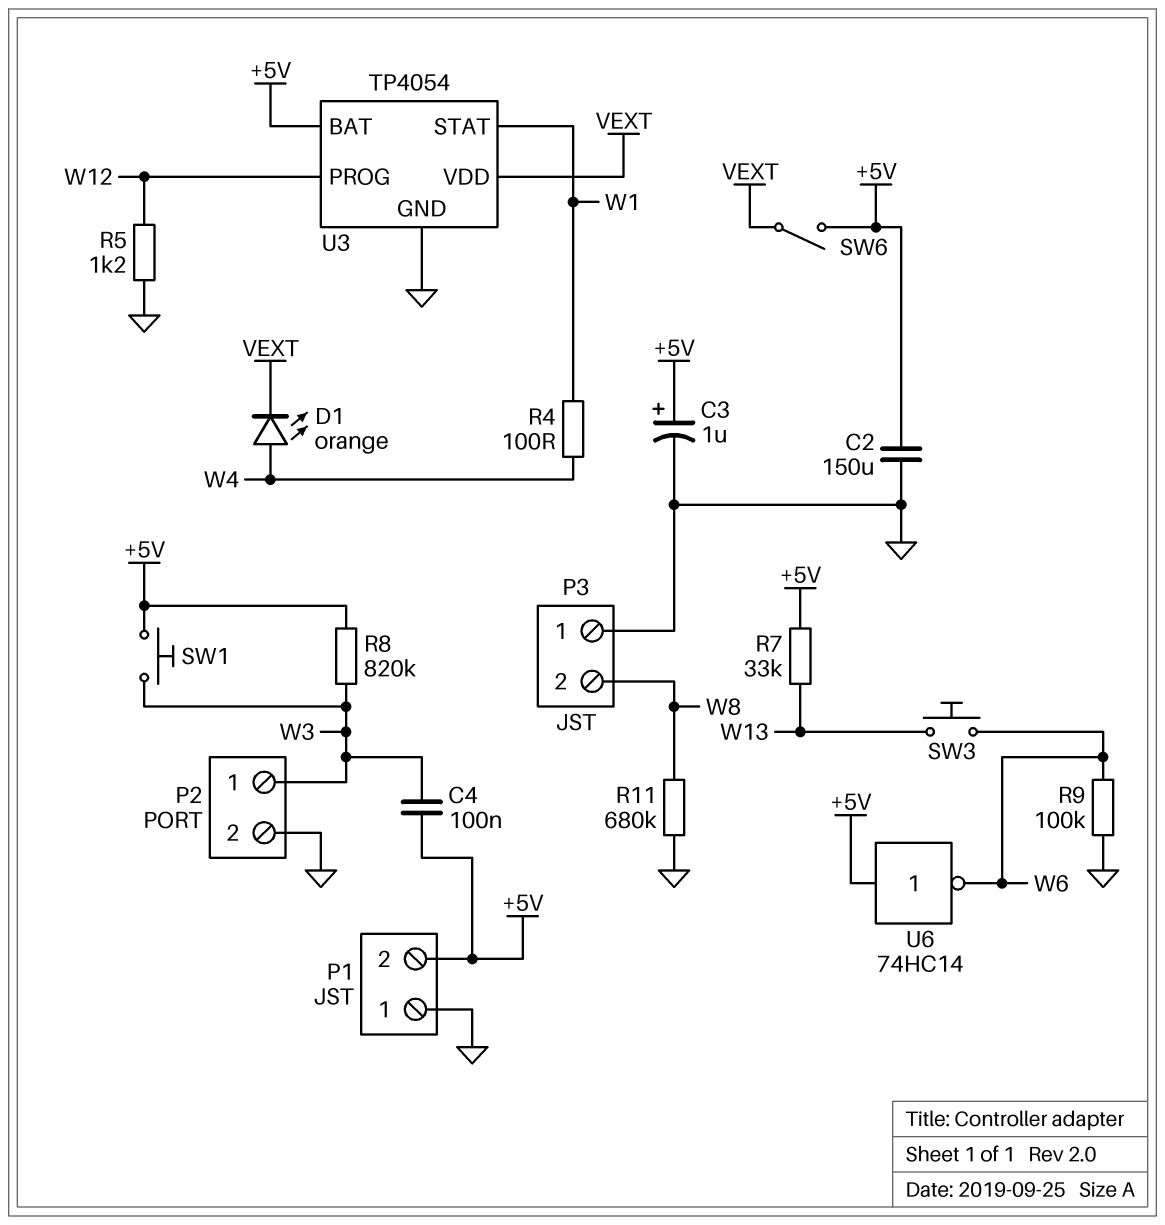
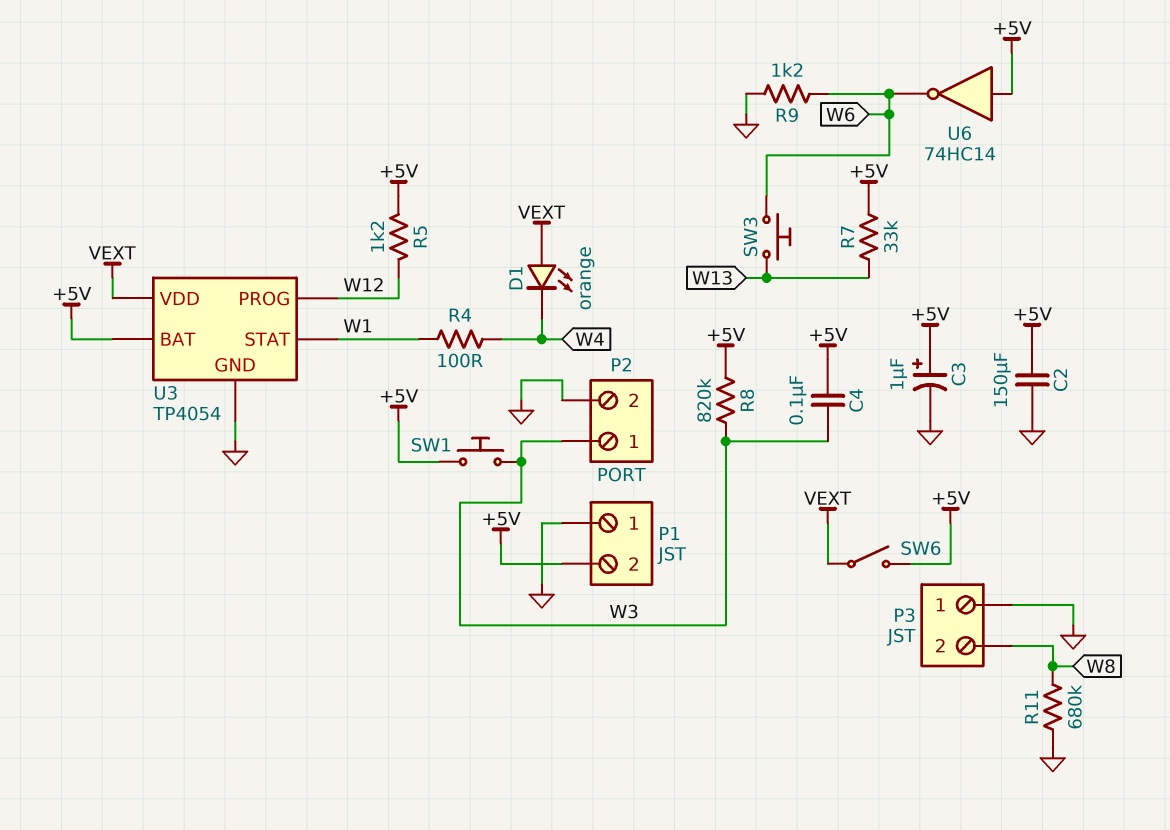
D1: LED orange (A W4, K VEXT) -> LED orange (A VEXT, K W4)
R5: 1.2k (GND, W12) -> 1.2k (+5V, W12)
R9: 100k (GND, W6) -> 1.2k (GND, W6)

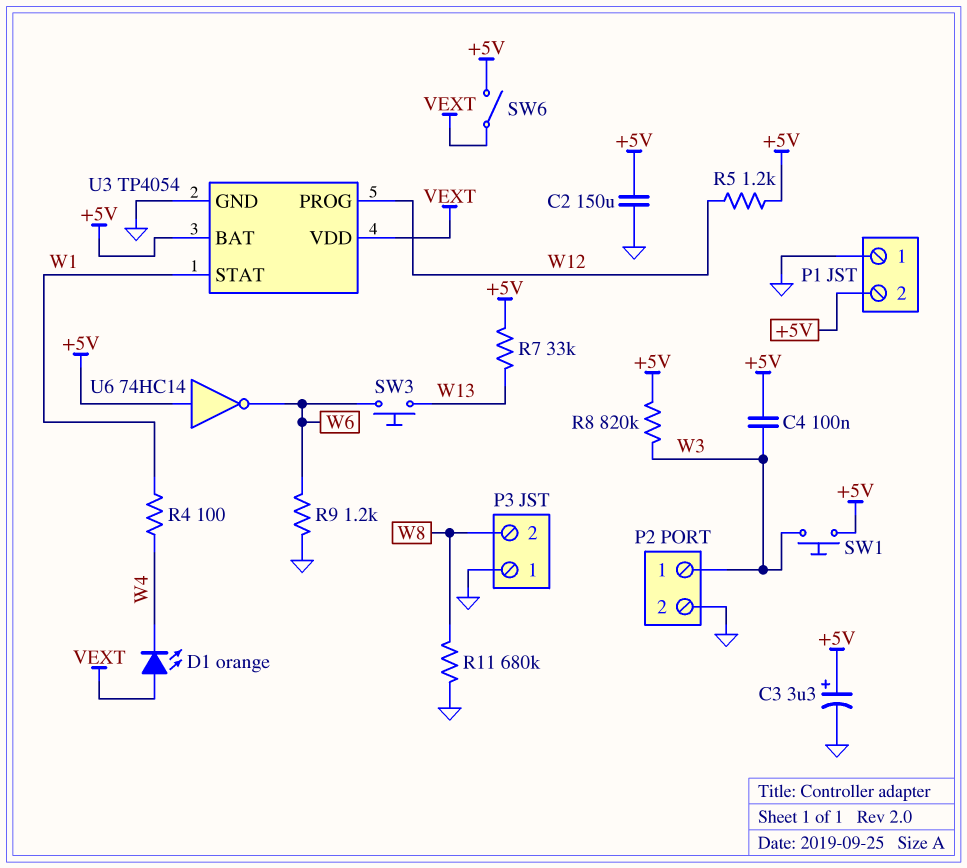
C3: 1uF (plus +5V, minus GND) -> 3.3uF (plus +5V, minus GND)

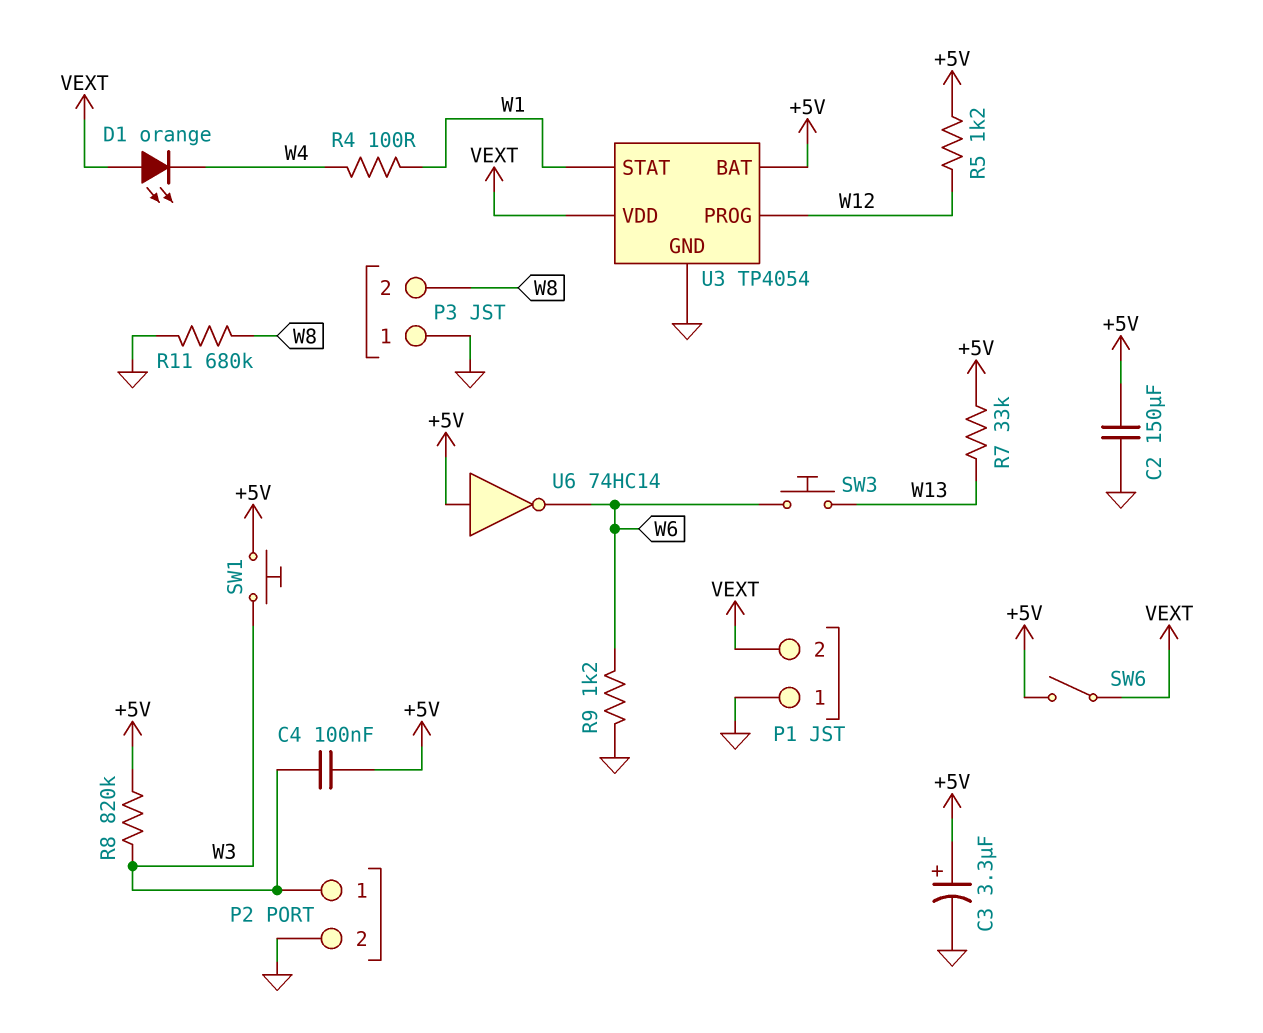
P1 pin 2: +5V -> VEXT

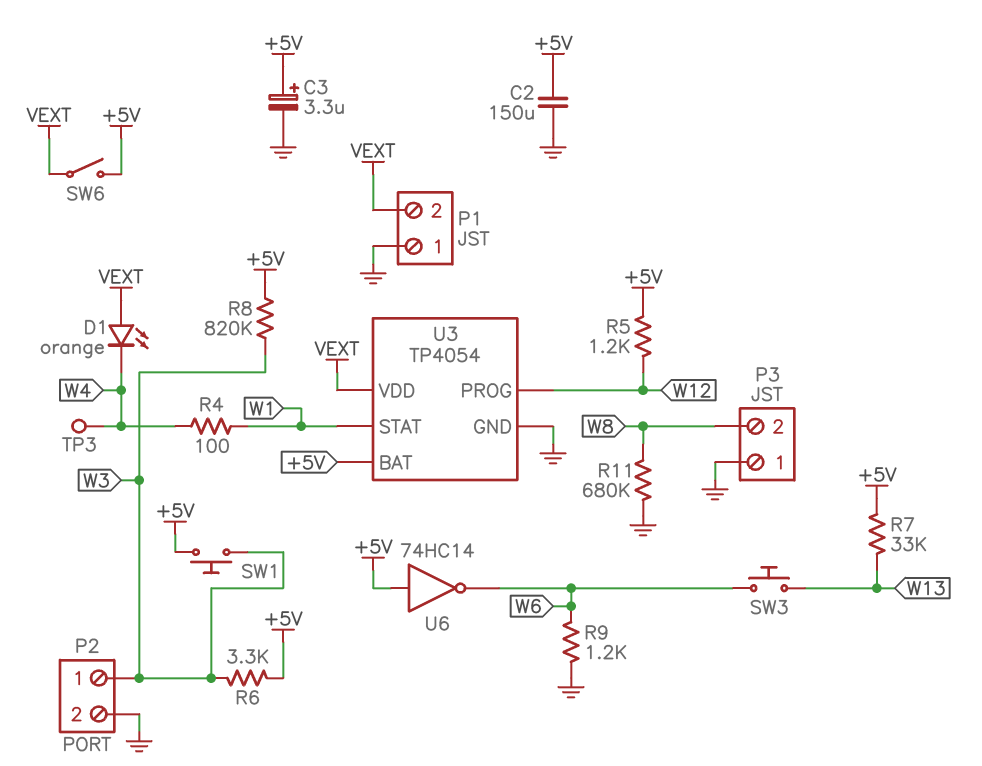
C4: 100nF (+5V, W3) -> none
R6: none -> 3.3k (+5V, W3)
TP3: none -> test point (W4)

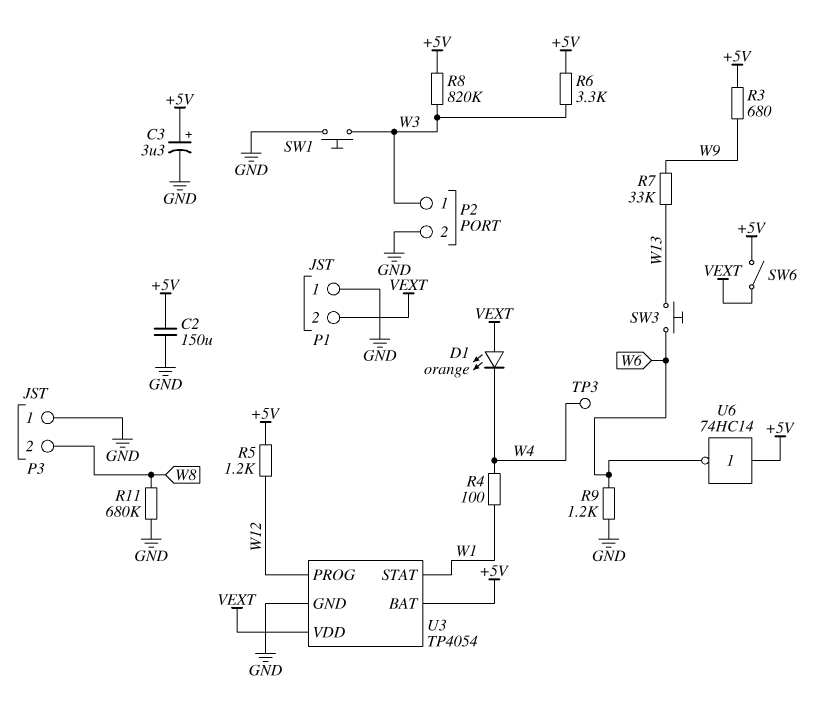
R3: none -> 680 (+5V, W9)
R7: 33k (+5V, W13) -> 33k (W9, W13)
SW1: button (+5V, W3) -> button (GND, W3)

